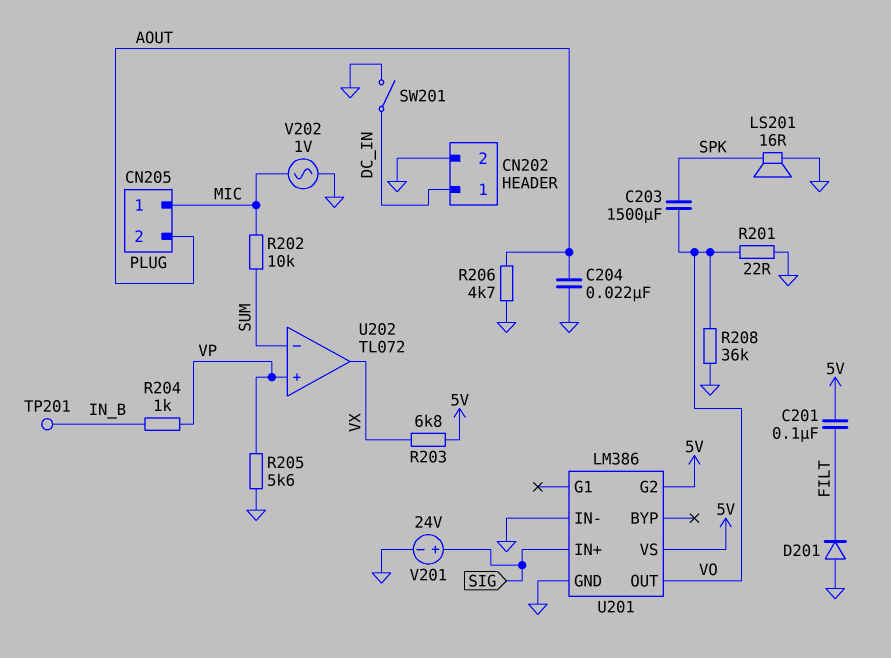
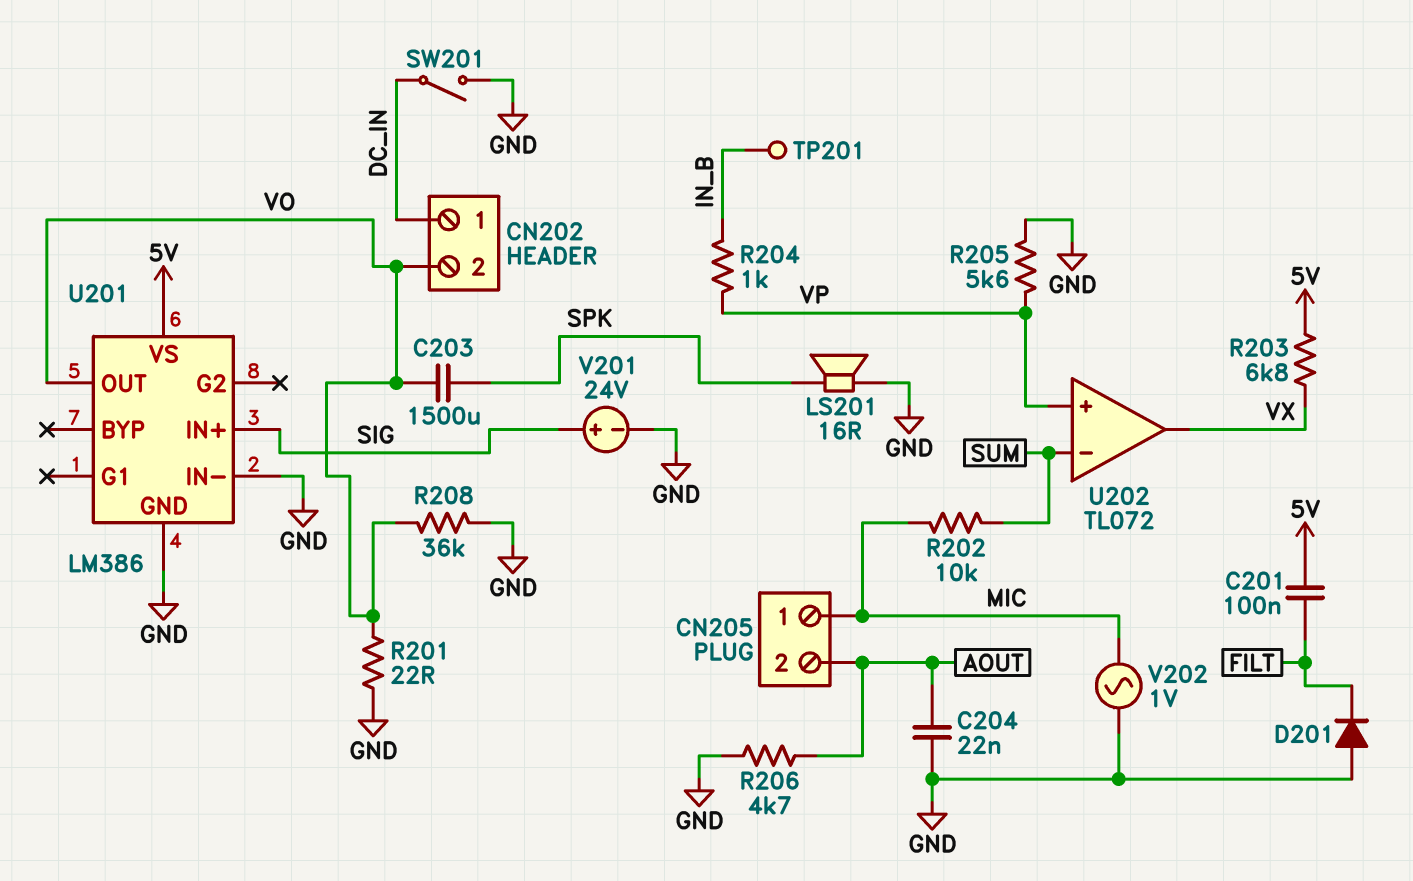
CN202 pin 2: GND -> VO
U201 pin G2: 5V -> none

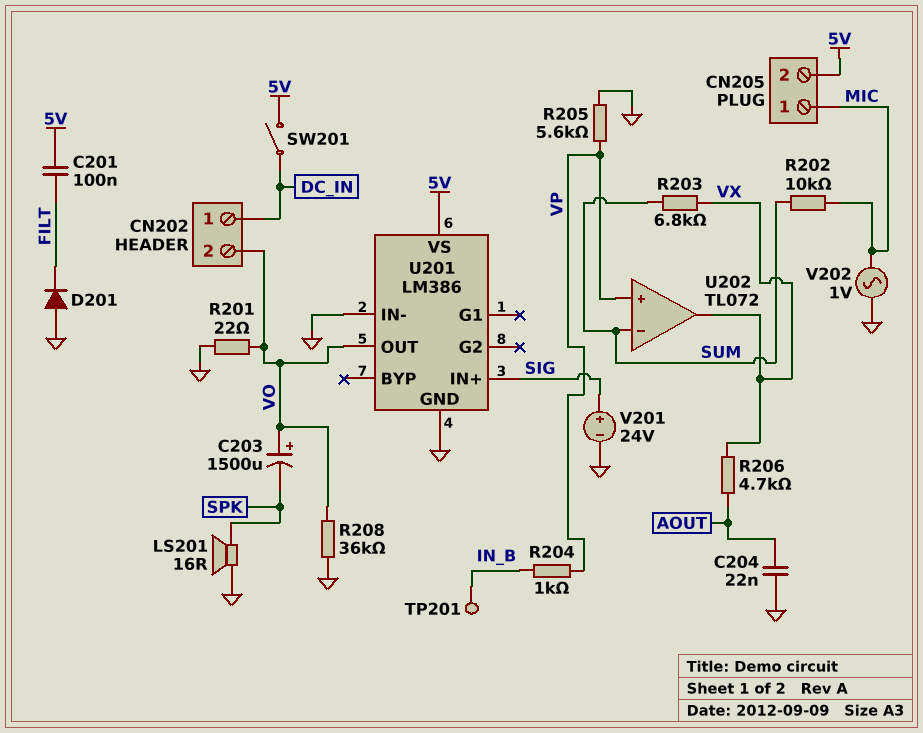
C203: 1500uF (SPK, VO) -> 1500uF (plus VO, minus SPK)
CN205 pin 2: AOUT -> 5V
R203: 6.8k (5V, VX) -> 6.8k (SUM, VX)
R206: 4.7k (AOUT, GND) -> 4.7k (AOUT, VX)
SW201: switch (DC_IN, GND) -> switch (5V, DC_IN)

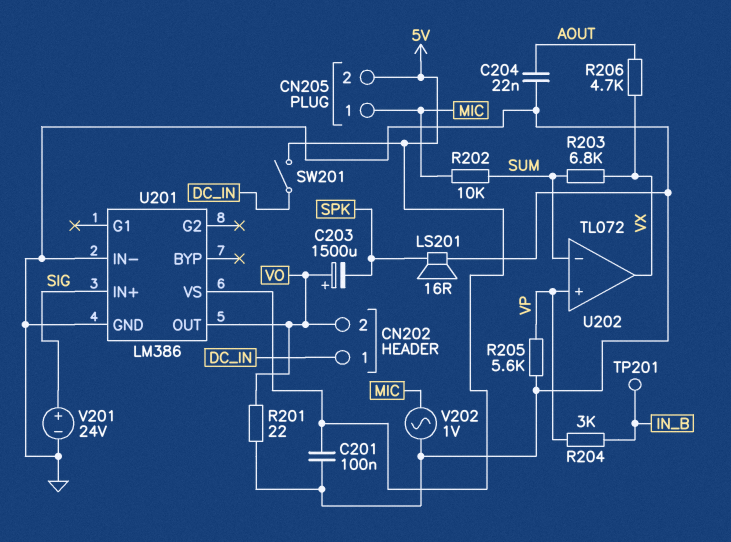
C201: 100nF (5V, FILT) -> 100nF (5V, GND)
D201: diode (A GND, K FILT) -> none
R204: 1k (IN_B, VP) -> 3k (IN_B, VP)
R208: 36k (GND, VO) -> none

